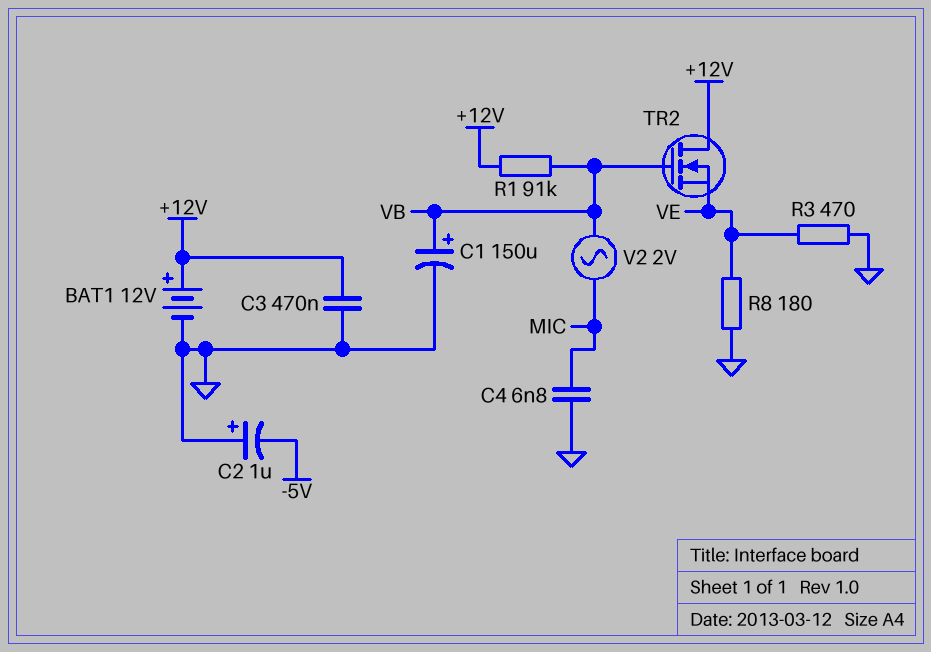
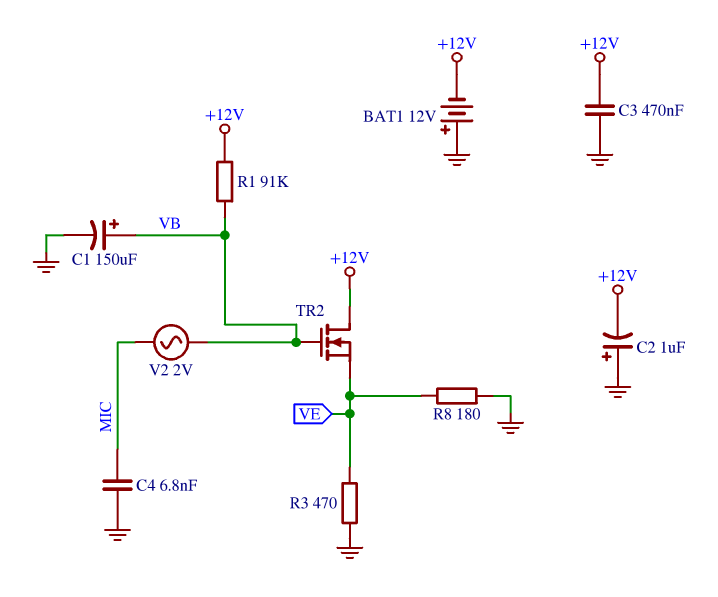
BAT1: 12V (plus +12V, minus GND) -> 12V (plus GND, minus +12V)
C2: 1uF (plus GND, minus -5V) -> 1uF (plus GND, minus +12V)

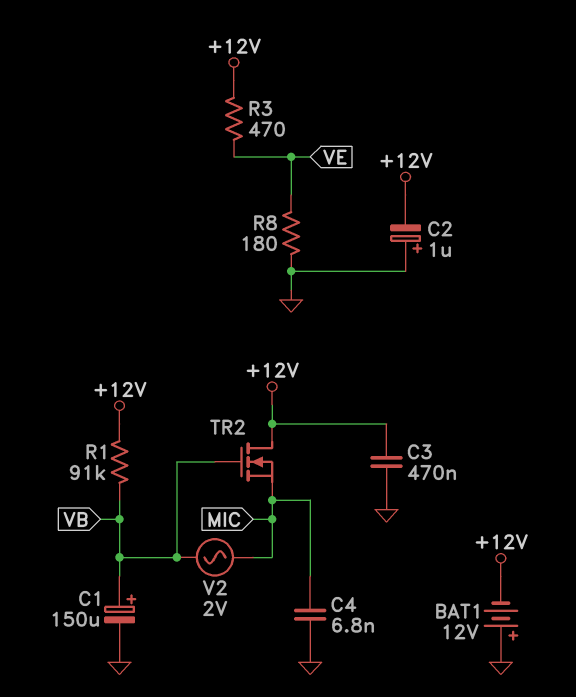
R3: 470 (GND, VE) -> 470 (+12V, VE)
TR2: NMOS (G VB, D +12V, S VE) -> NMOS (G VB, D +12V, S MIC)

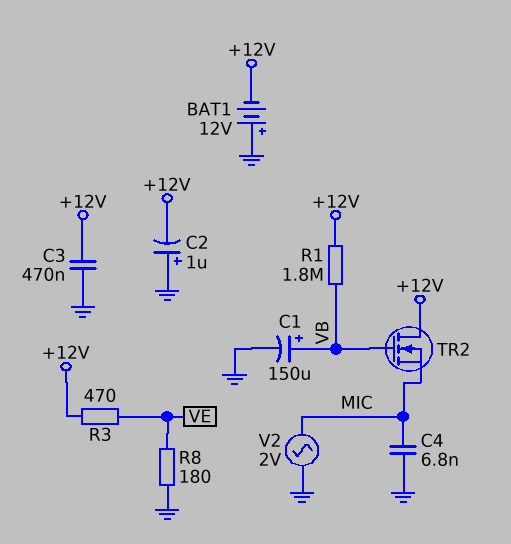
R1: 91k (+12V, VB) -> 1.8M (+12V, VB)
V2: AC 2V (MIC, VB) -> AC 2V (GND, MIC)

